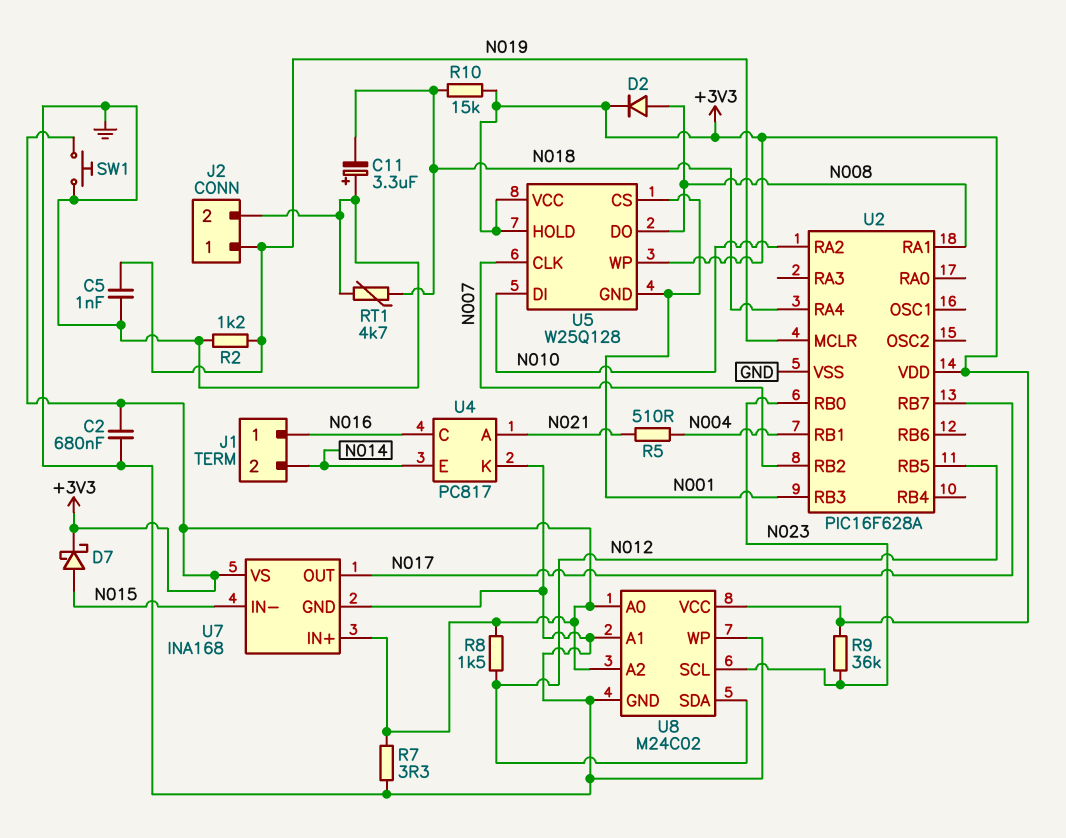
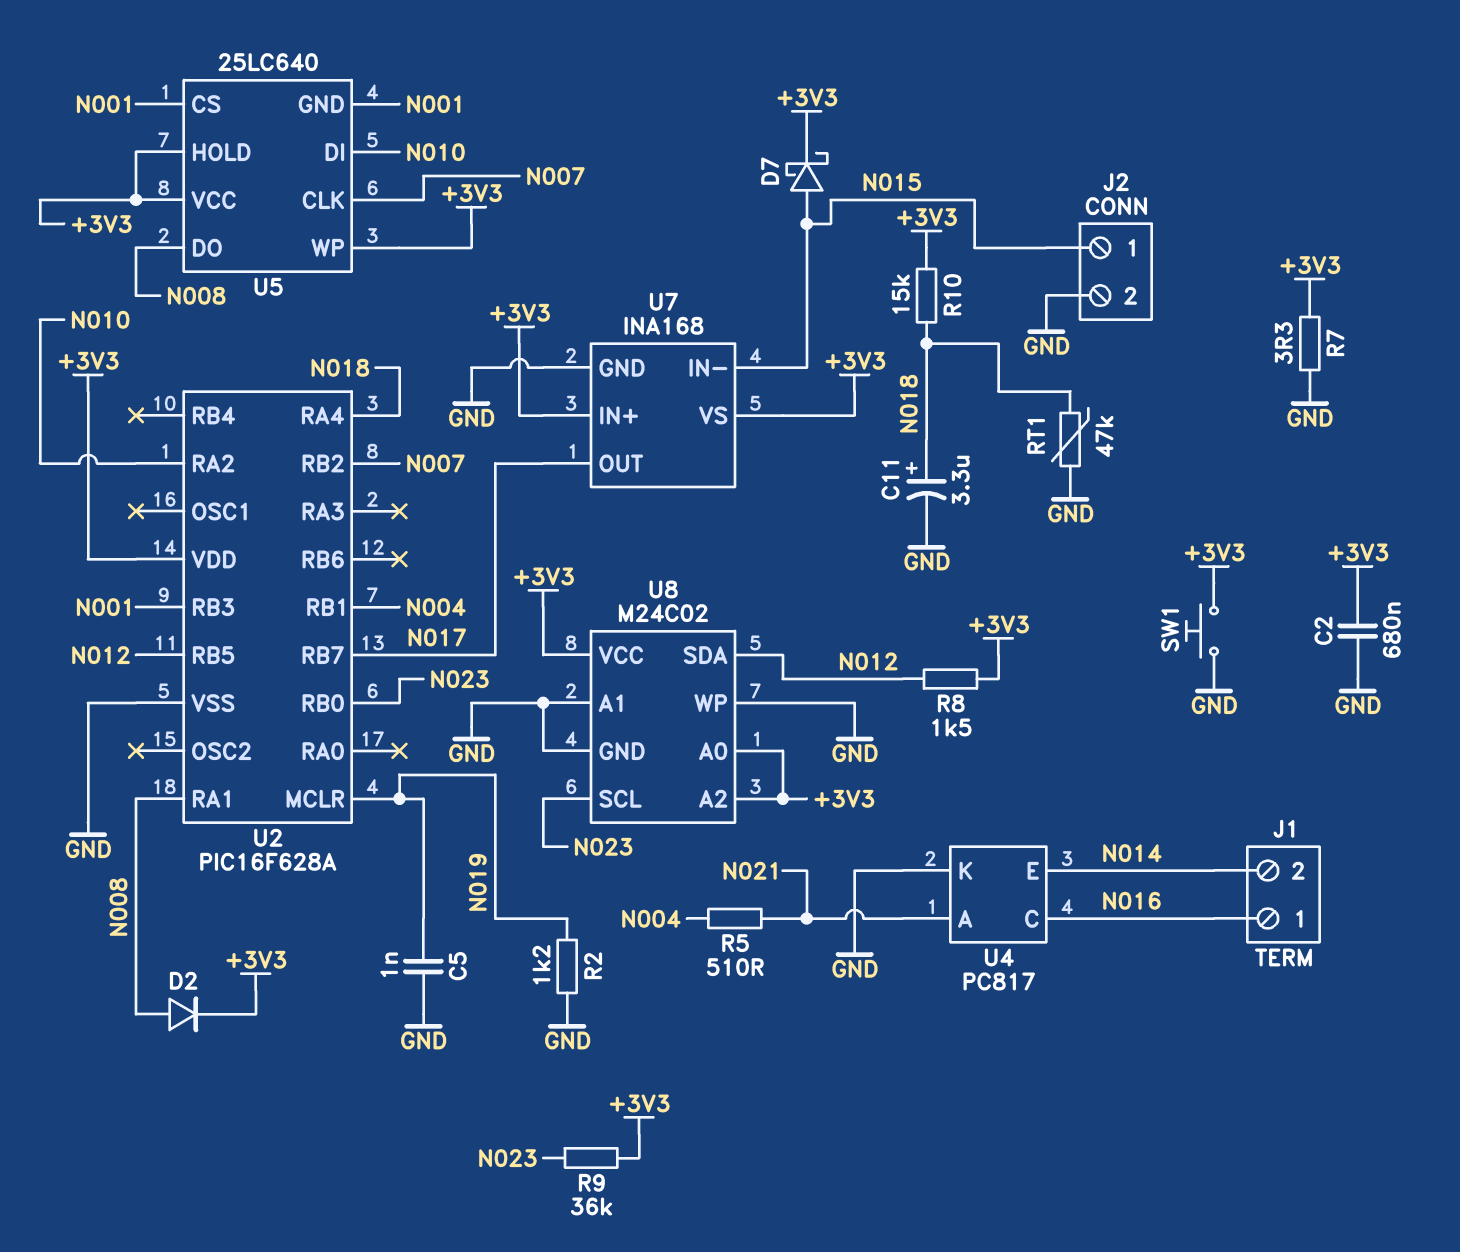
C11: 3.3uF (plus GND, minus N018) -> 3.3uF (plus N018, minus GND)
J2 pin 1: N019 -> N015
RT1: 4.7k (GND, N018) -> 47k (GND, N018)
U5: W25Q128 -> 25LC640

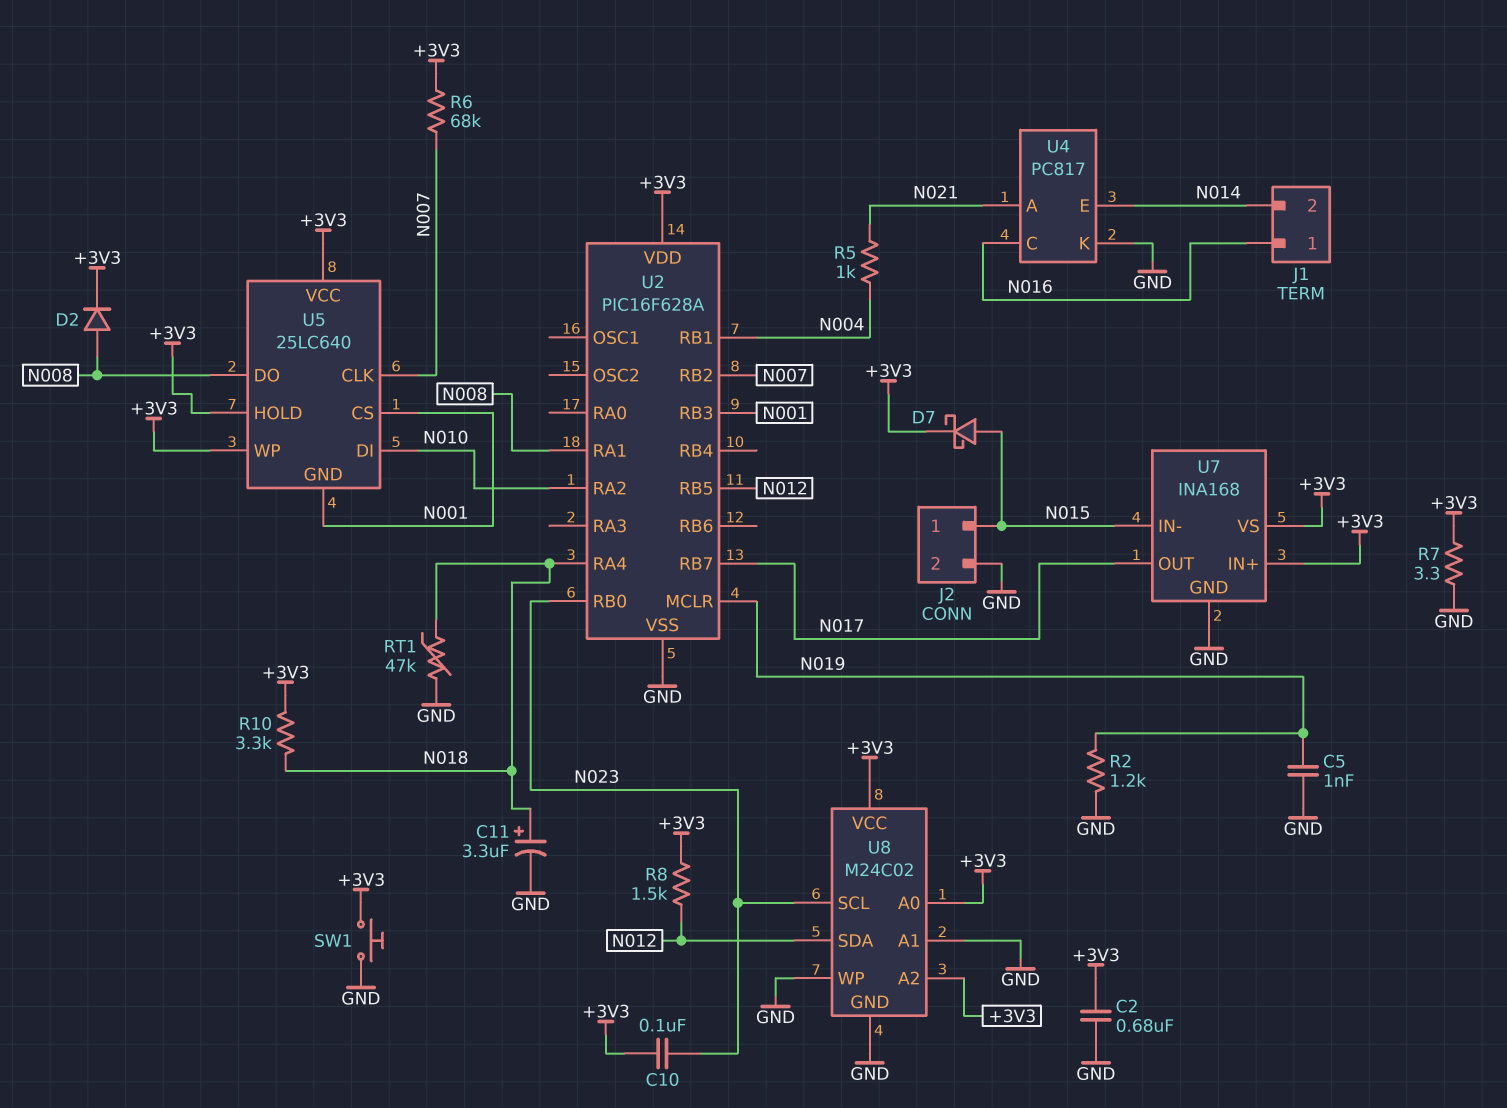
C10: none -> 100nF (+3V3, N023)
R5: 510 (N004, N021) -> 1k (N004, N021)
R6: none -> 68k (+3V3, N007)
R9: 36k (+3V3, N023) -> none
R10: 15k (+3V3, N018) -> 3.3k (+3V3, N018)

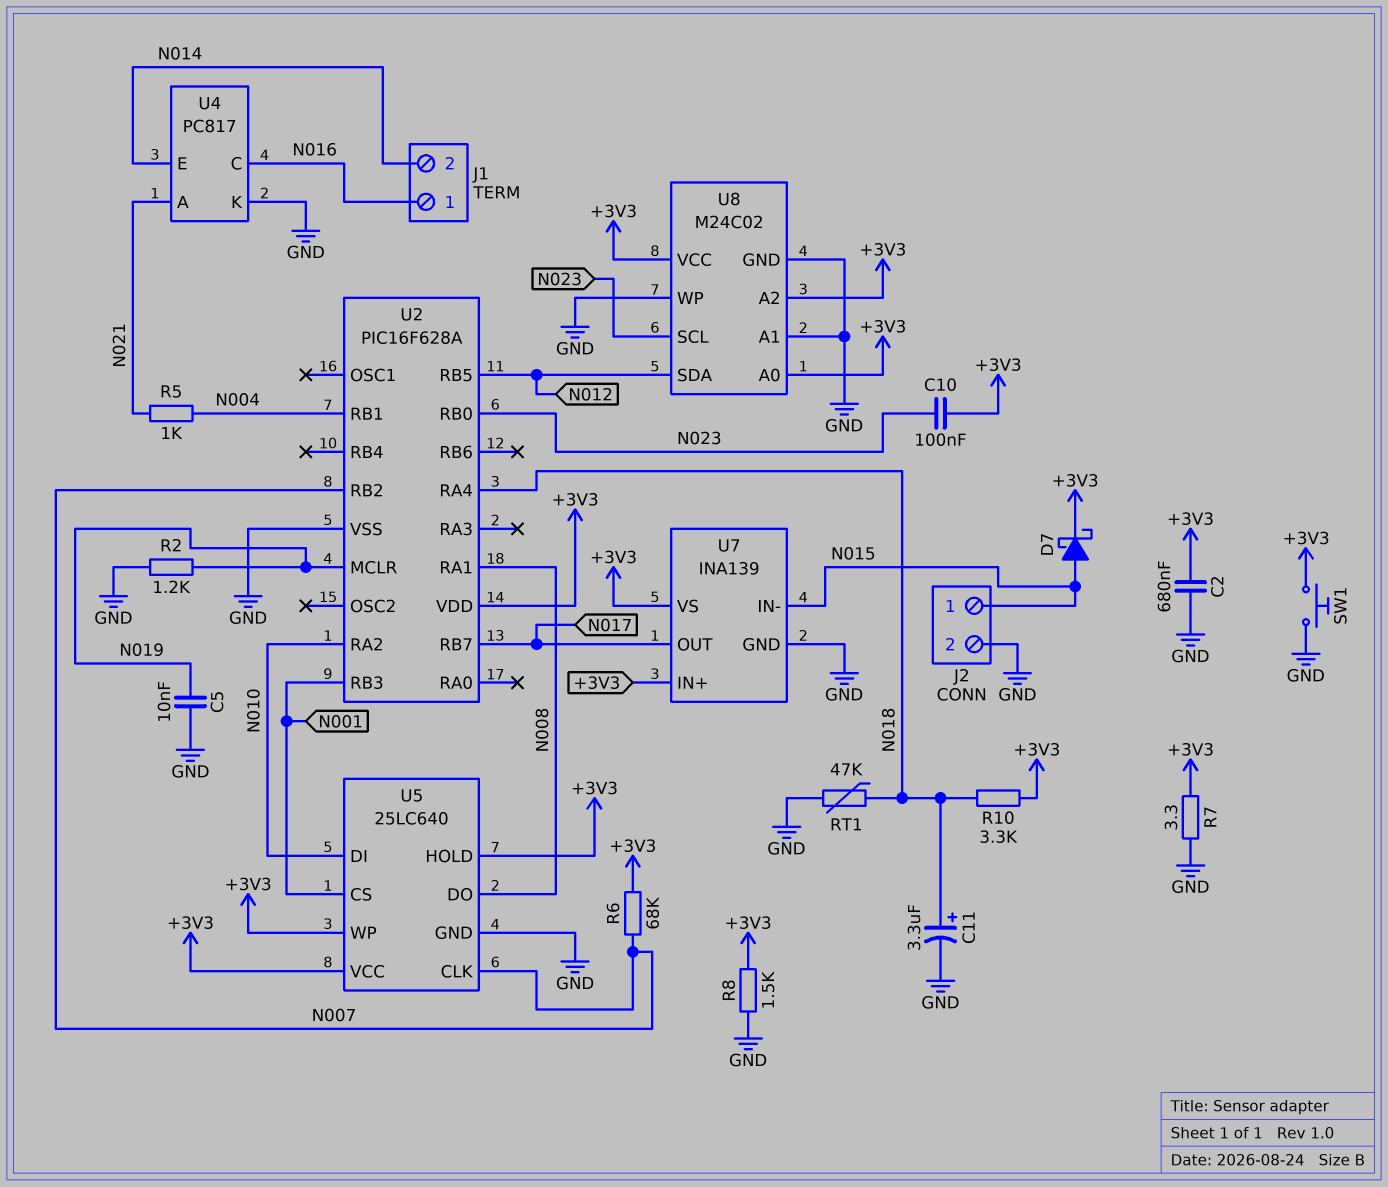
C5: 1nF (GND, N019) -> 10nF (GND, N019)
D2: diode (A N008, K +3V3) -> none
R8: 1.5k (+3V3, N012) -> 1.5k (+3V3, GND)
U5 pin GND: N001 -> GND
U7: INA168 -> INA139

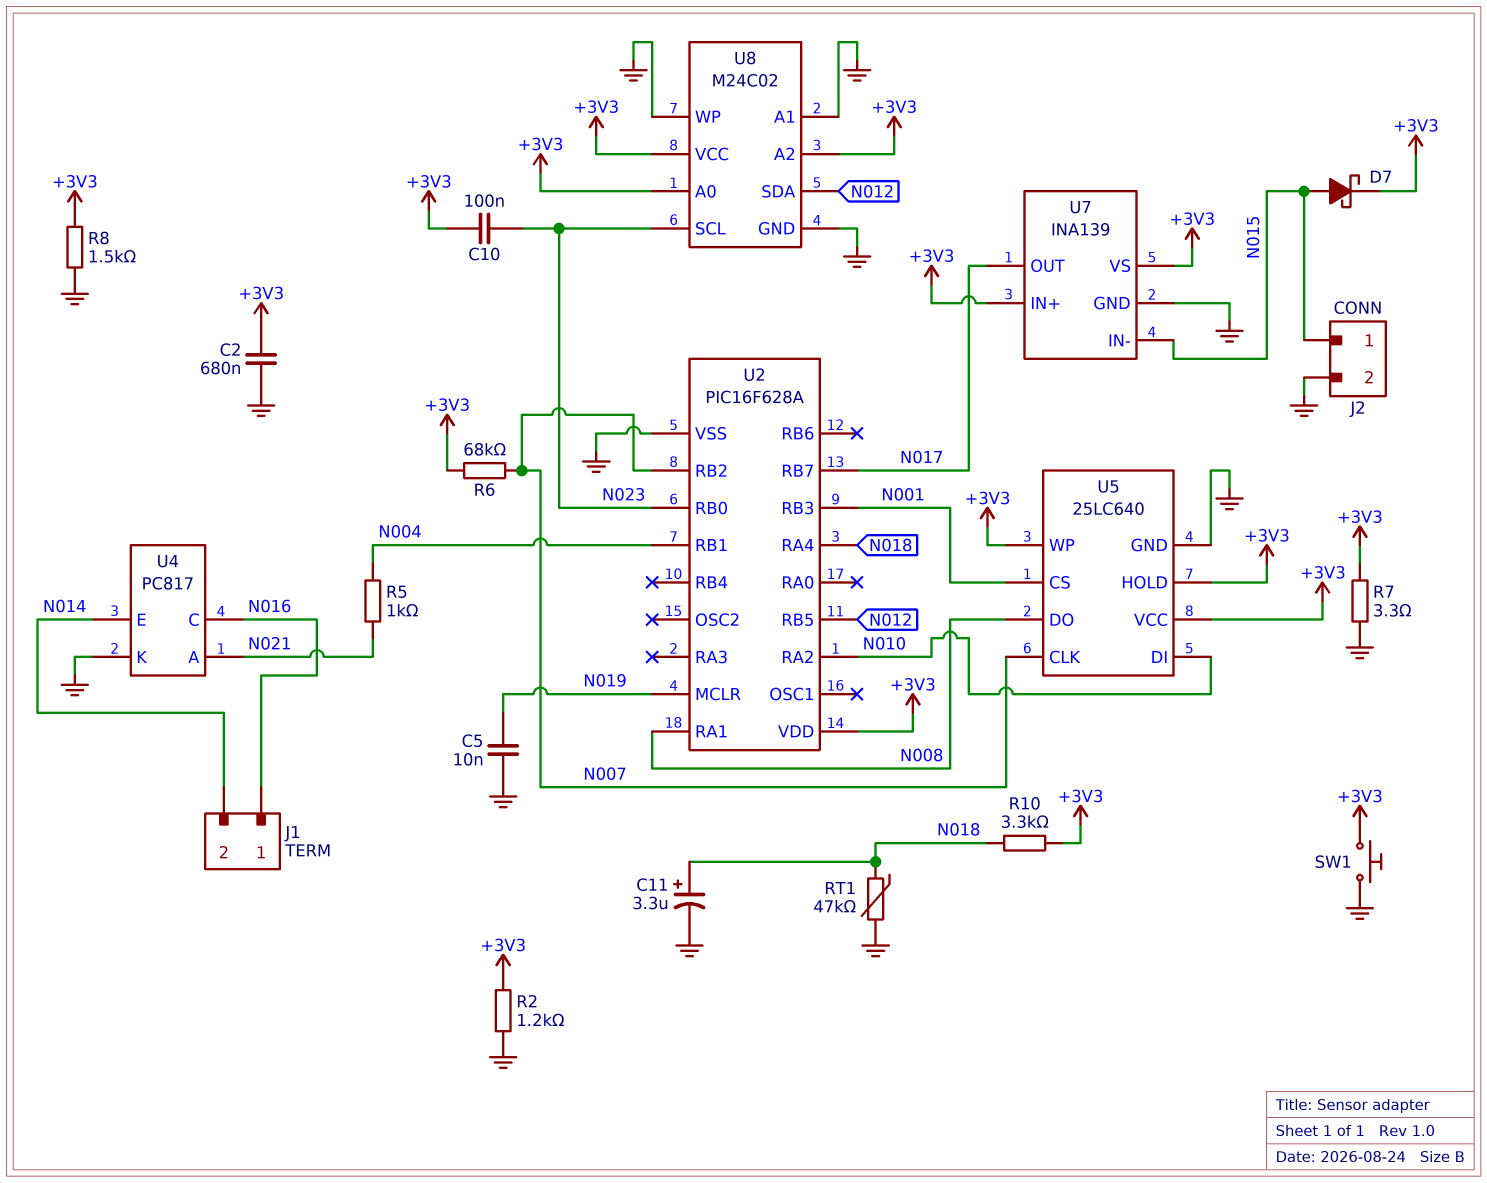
R2: 1.2k (GND, N019) -> 1.2k (+3V3, GND)

